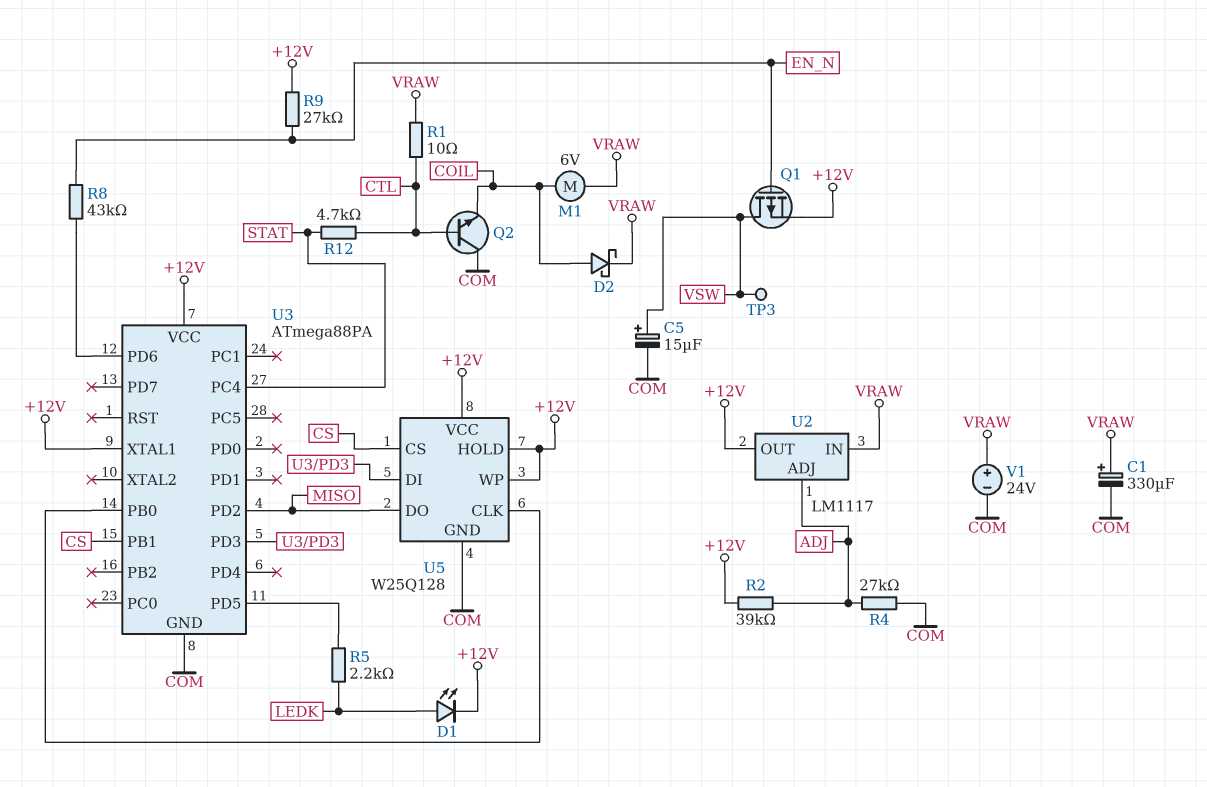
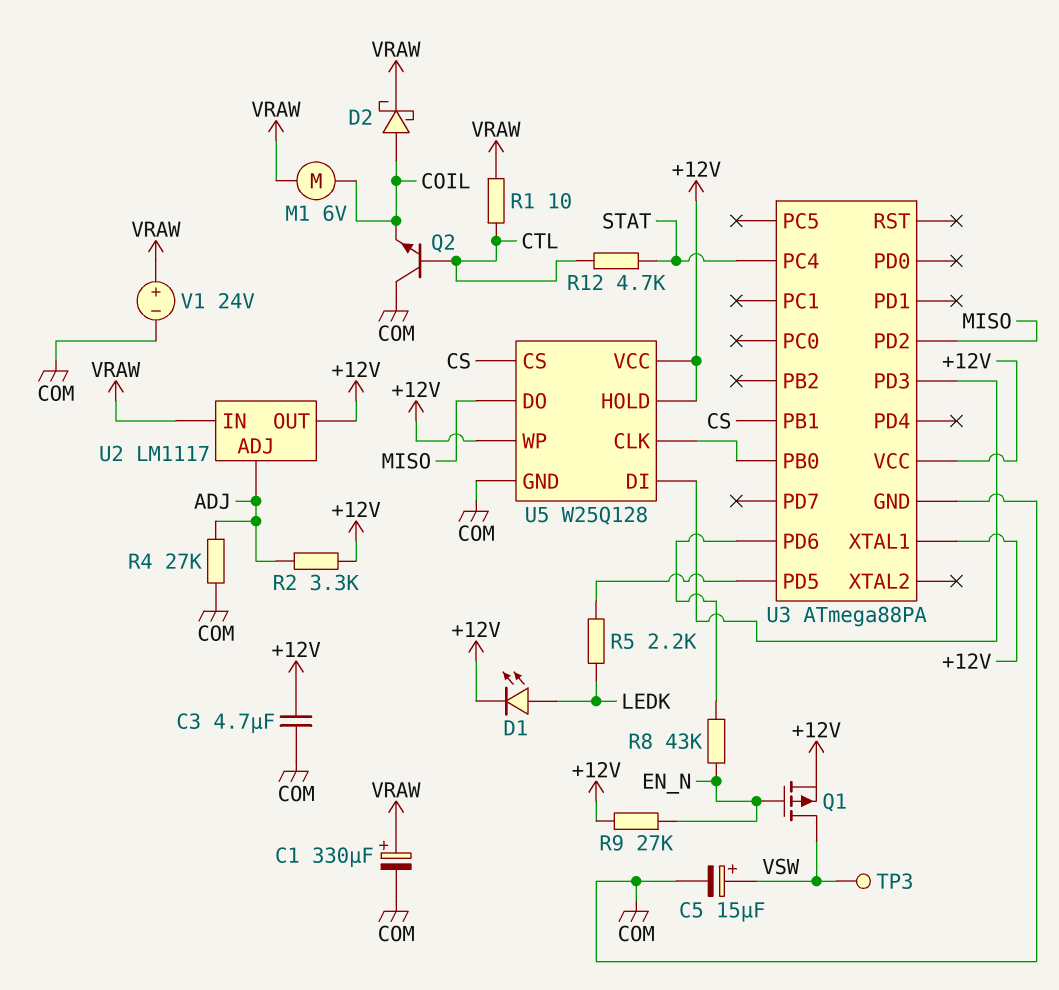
C3: none -> 4.7uF (+12V, COM)
R2: 39k (+12V, ADJ) -> 3.3k (+12V, ADJ)

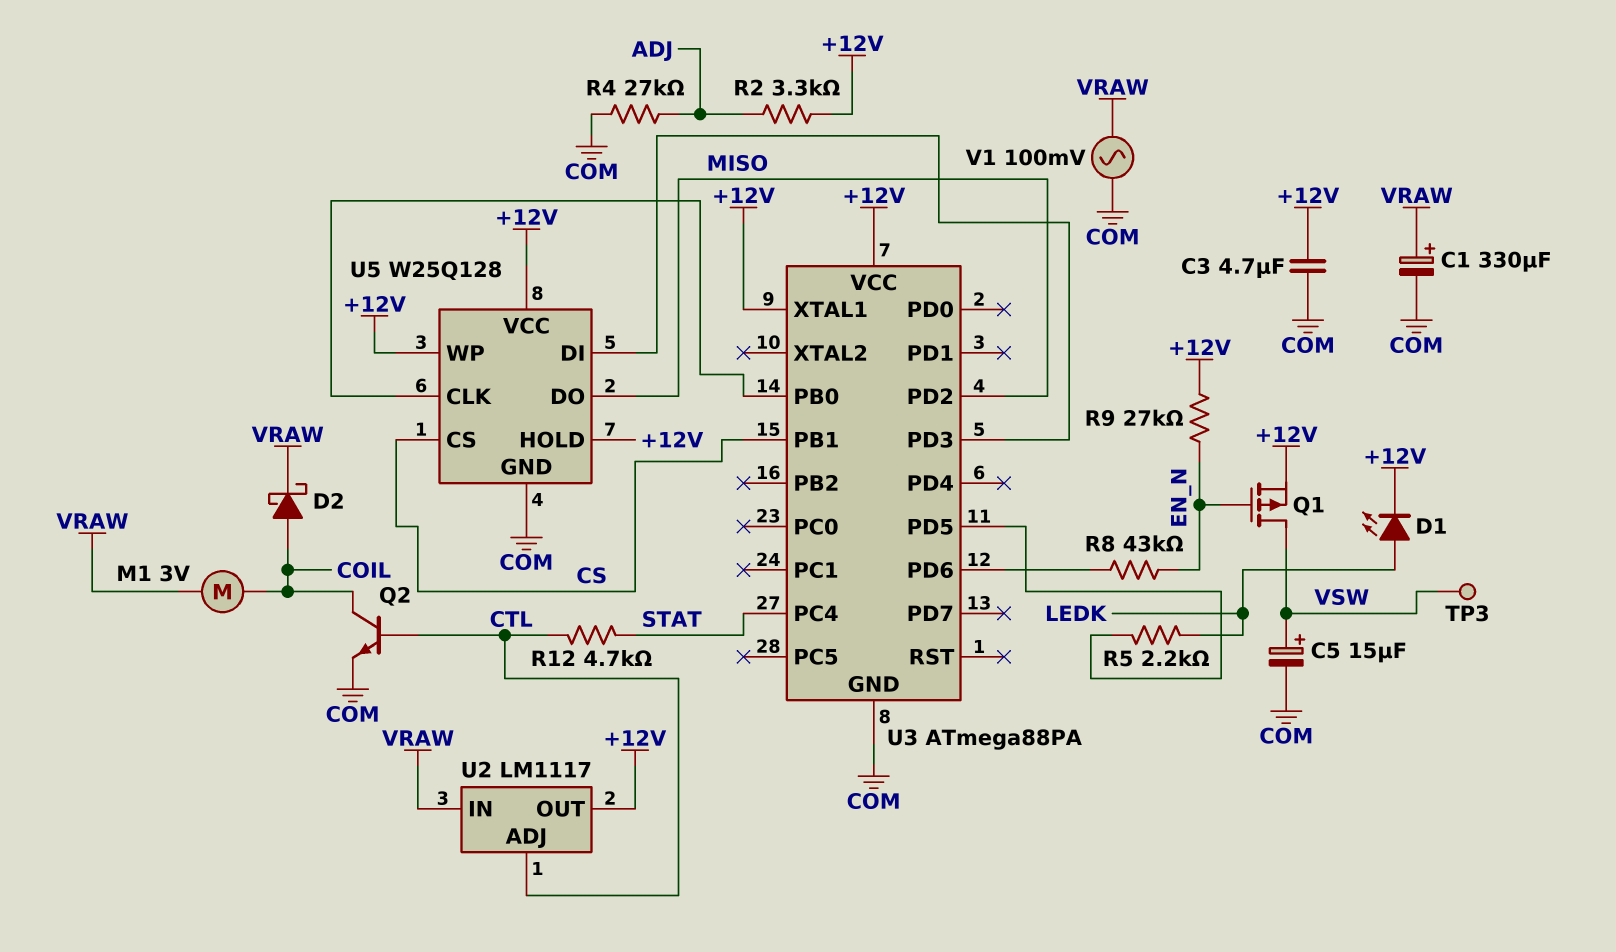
M1: motor 6V (COIL, VRAW) -> motor 3V (COIL, VRAW)
Q2: NPN (B CTL, C COM, E COIL) -> NPN (B CTL, C COIL, E COM)
R1: 10 (CTL, VRAW) -> none
U2 pin ADJ: ADJ -> CTL
V1: 24V (plus VRAW, minus COM) -> AC 100mV (COM, VRAW)

